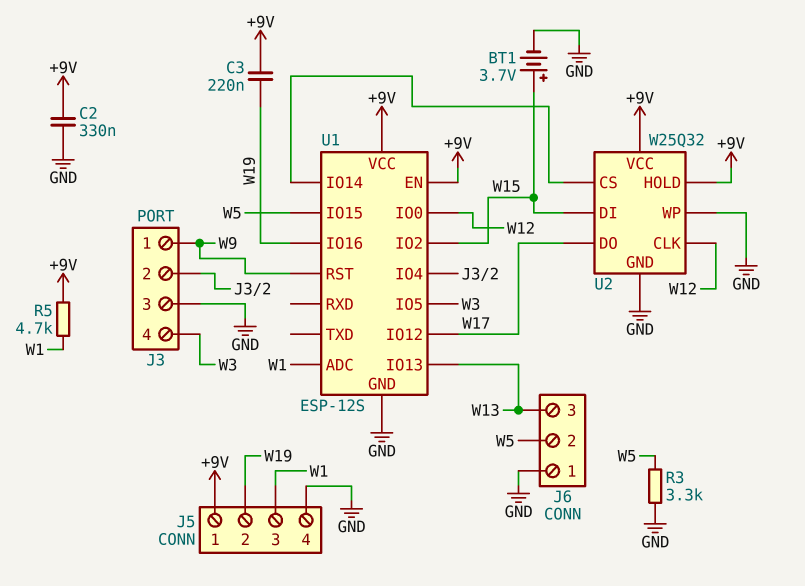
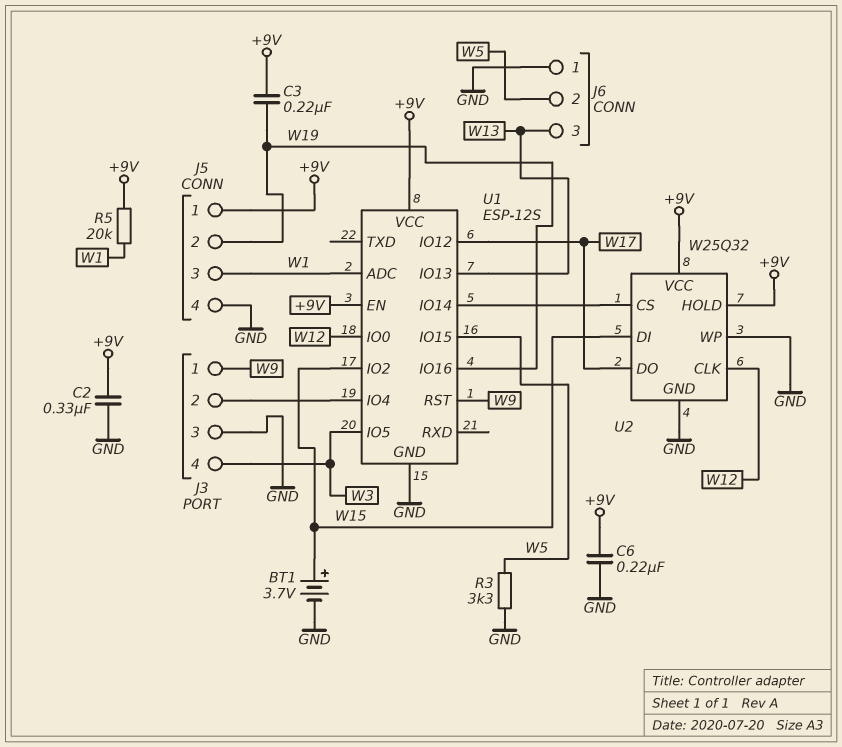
C6: none -> 220nF (+9V, GND)
R5: 4.7k (+9V, W1) -> 20k (+9V, W1)

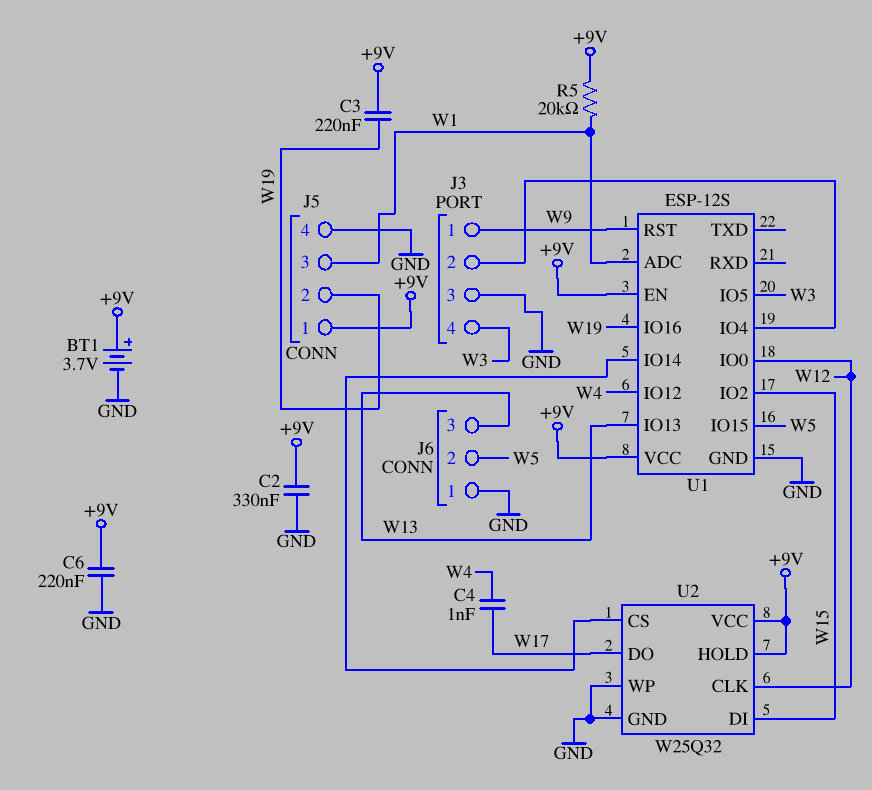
BT1: 3.7V (plus W15, minus GND) -> 3.7V (plus +9V, minus GND)
C4: none -> 1nF (W4, W17)
R3: 3.3k (GND, W5) -> none
U1 pin IO12: W17 -> W4

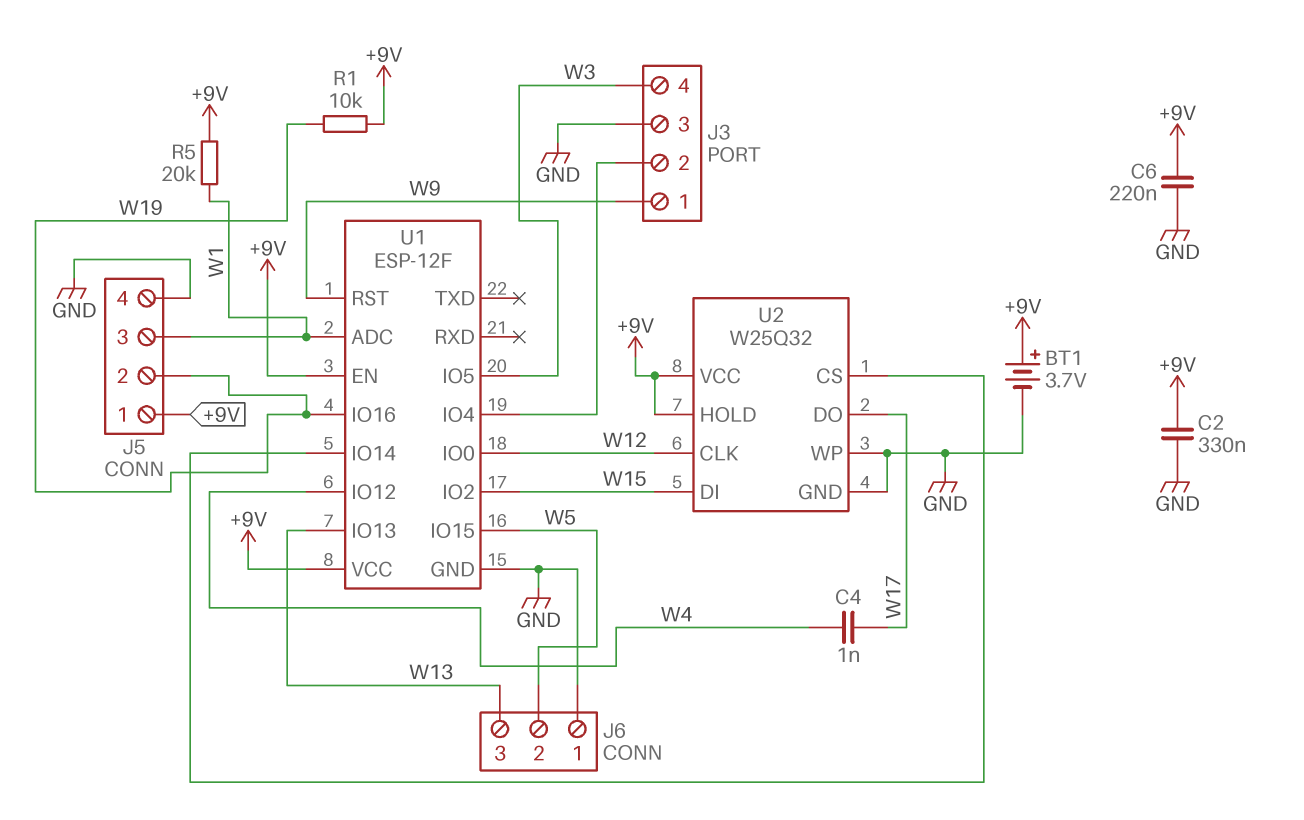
C3: 220nF (+9V, W19) -> none
R1: none -> 10k (+9V, W19)
U1: ESP-12S -> ESP-12F

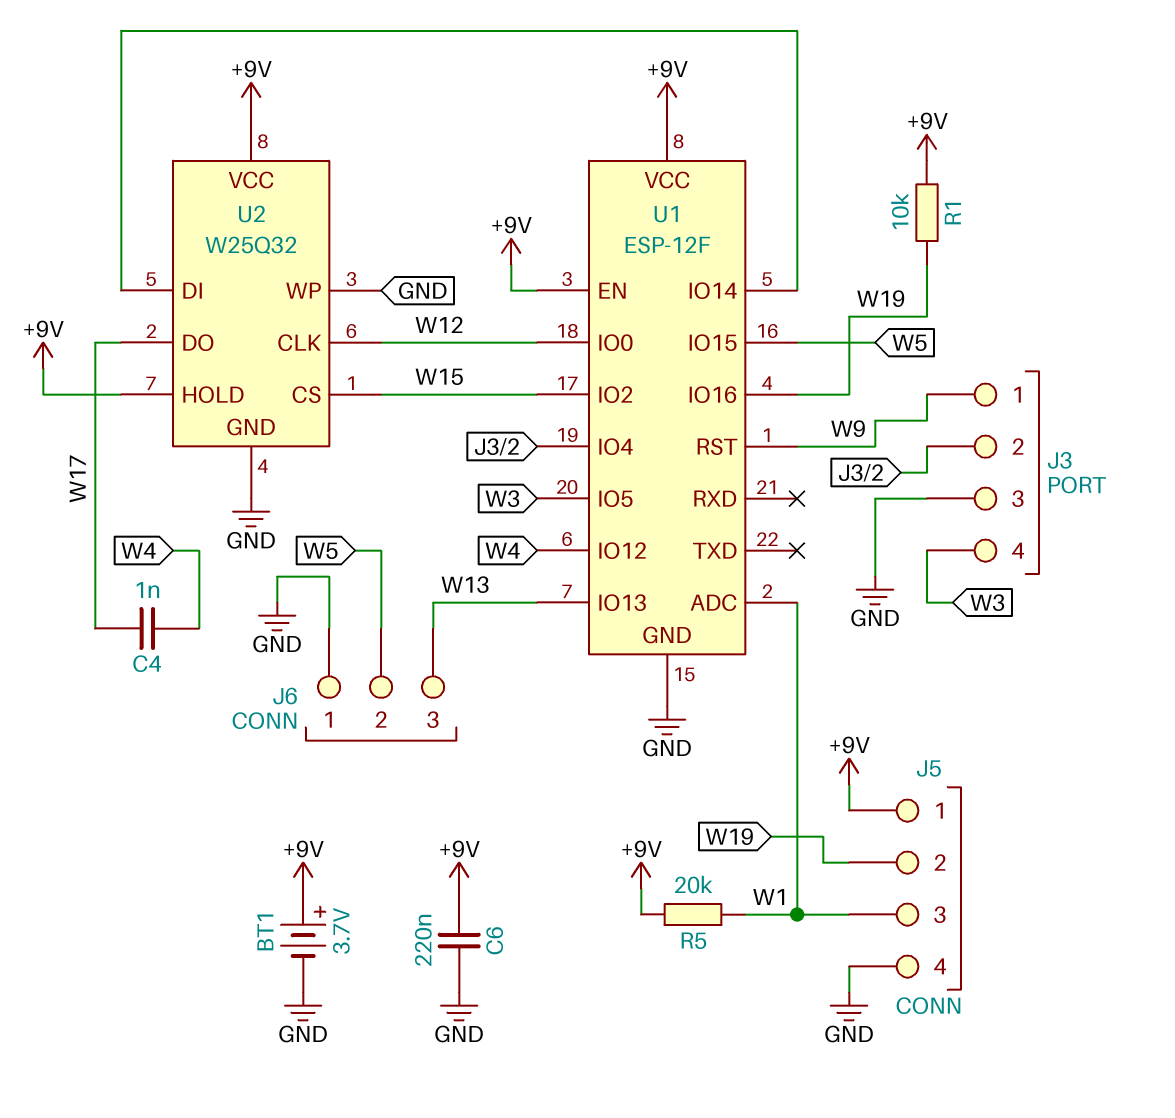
C2: 330nF (+9V, GND) -> none
U2 pin CS: U1/IO14 -> W15
U2 pin DI: W15 -> U1/IO14

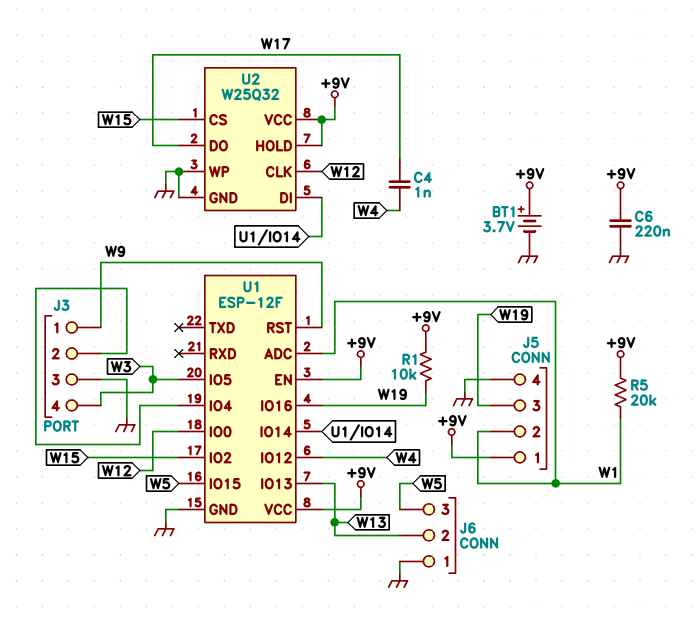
J5 pin 2: W19 -> W1
J5 pin 3: W1 -> W19
J6 pin 2: W5 -> W13
J6 pin 3: W13 -> W5

